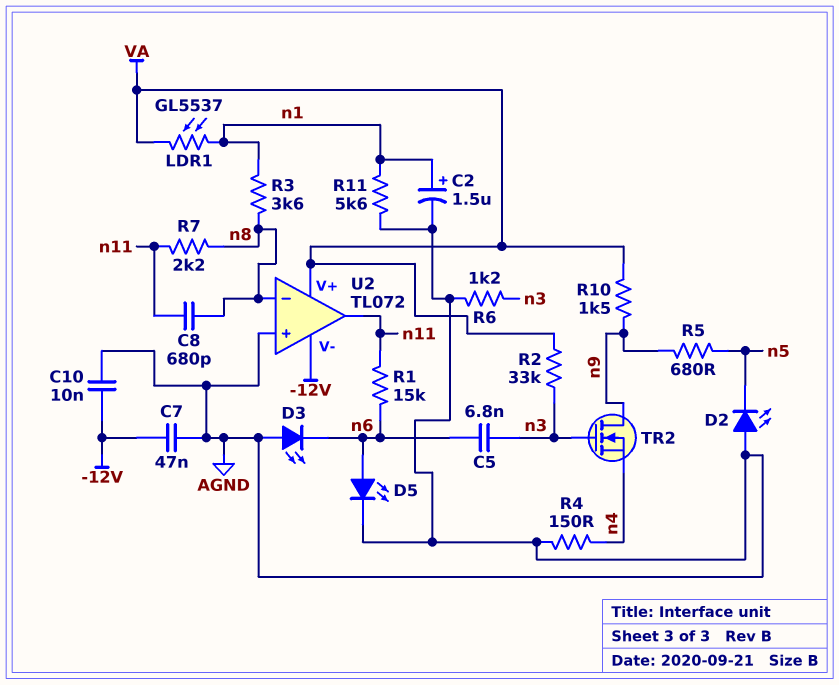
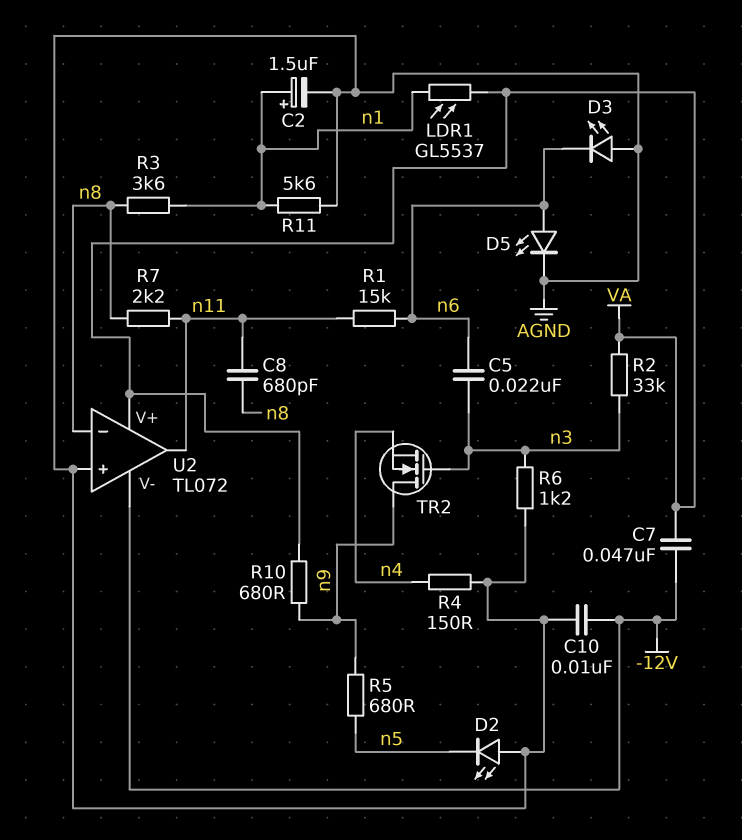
C5: 6.8nF (n3, n6) -> 22nF (n3, n6)
C7: 47nF (-12V, AGND) -> 47nF (-12V, VA)
R10: 1.5k (VA, n9) -> 680 (VA, n9)

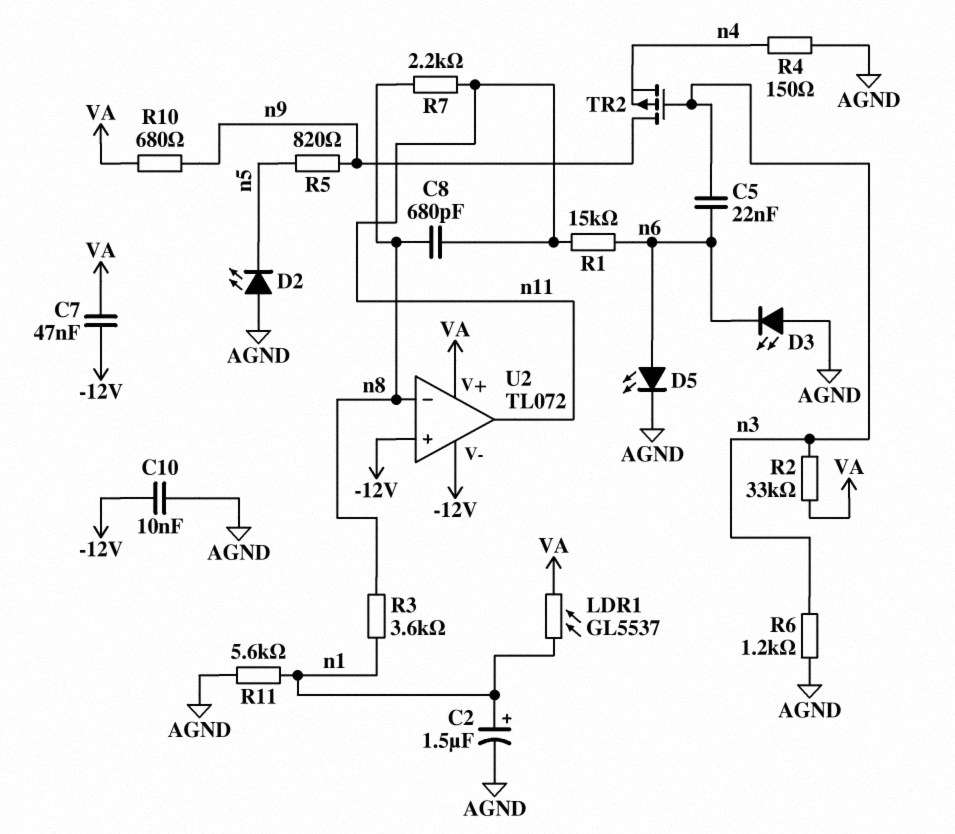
R5: 680 (n5, n9) -> 820 (n5, n9)
TR2: NMOS (G n3, D n9, S n4) -> PMOS (G n3, D n9, S n4)
U2 pin in+: AGND -> -12V

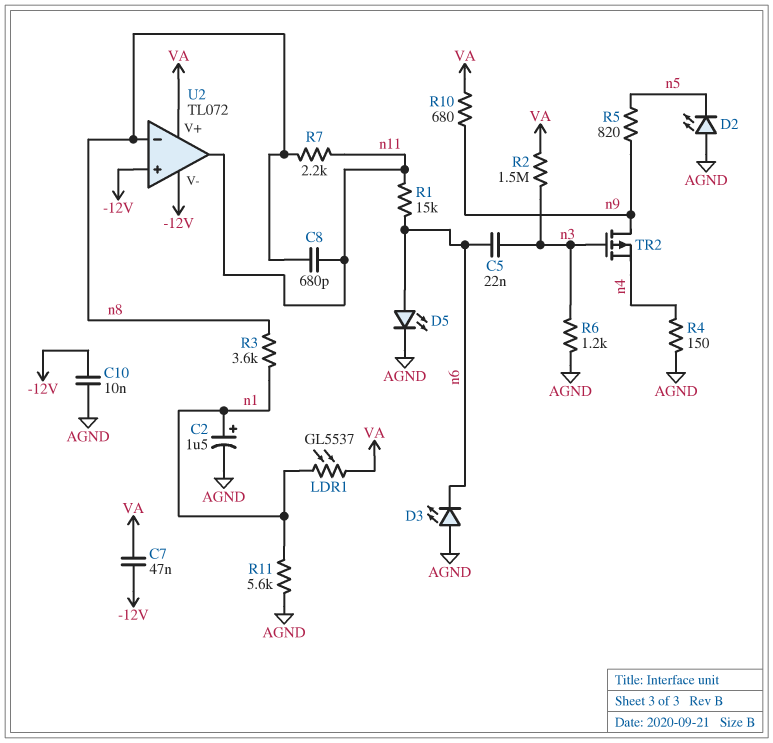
R2: 33k (VA, n3) -> 1.5M (VA, n3)

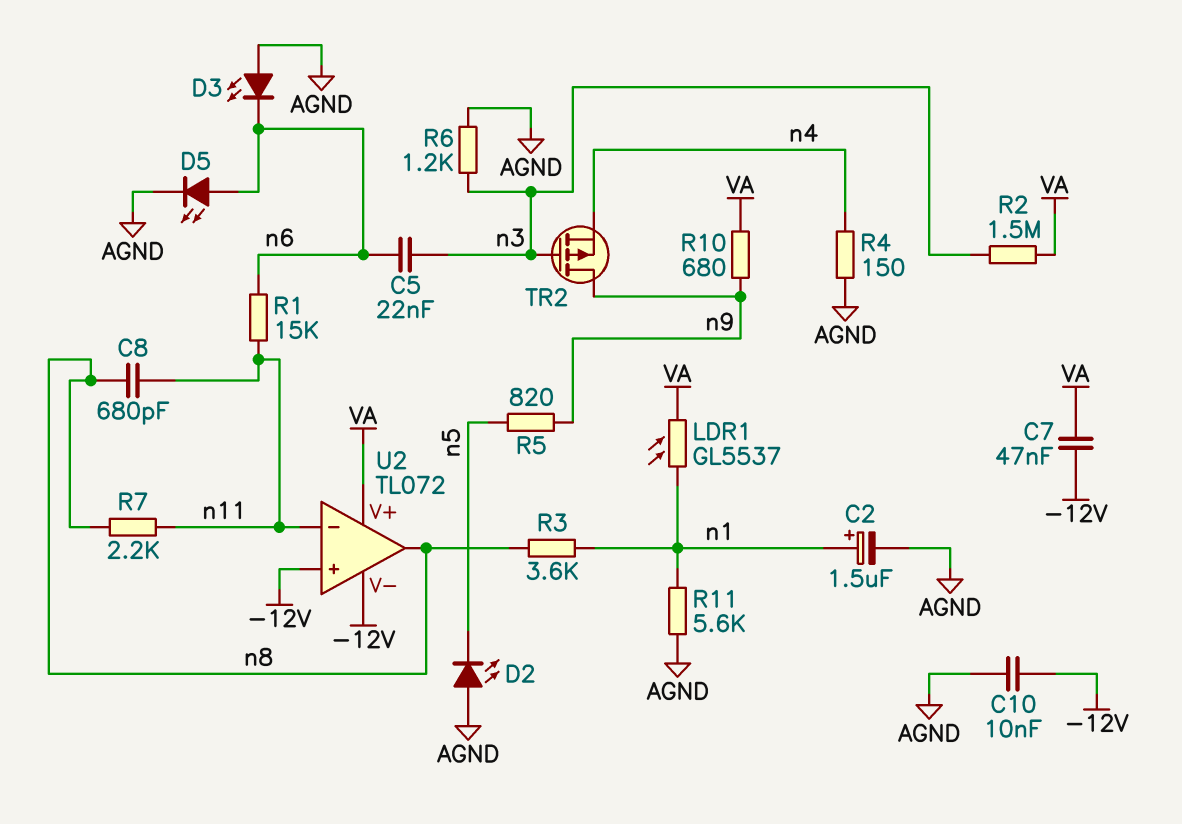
U2 pin in-: n8 -> n11
U2 pin out: n11 -> n8

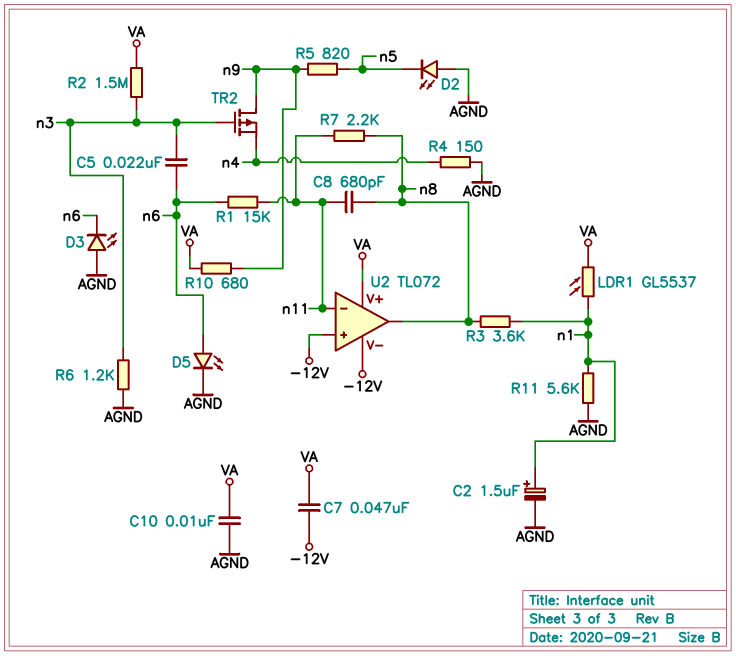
C10: 10nF (-12V, AGND) -> 10nF (AGND, VA)

